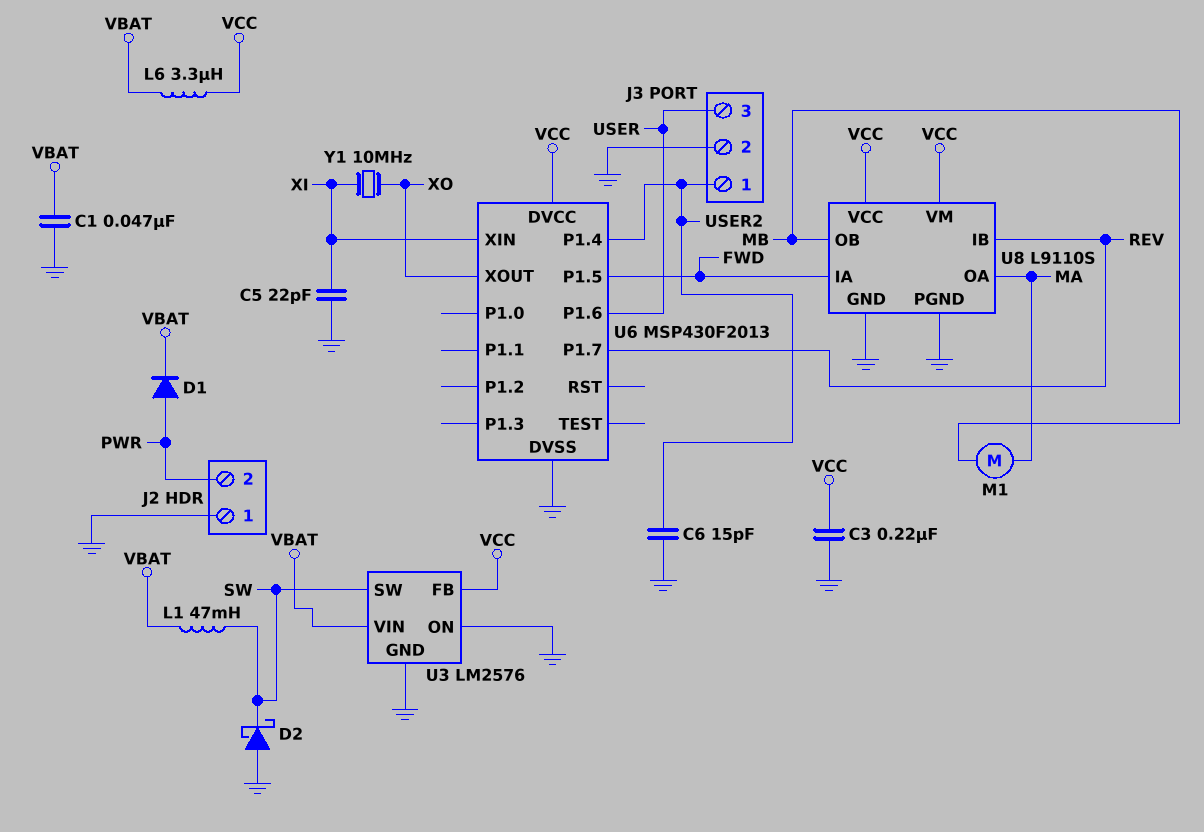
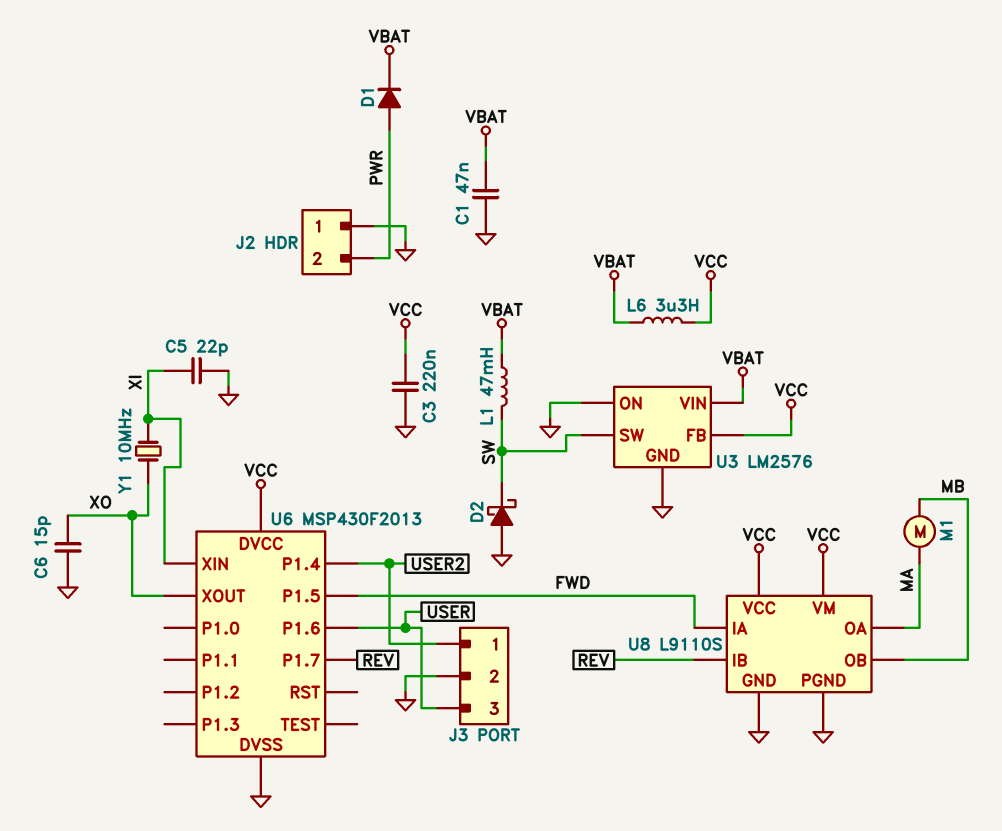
C6: 15pF (GND, USER2) -> 15pF (GND, XO)

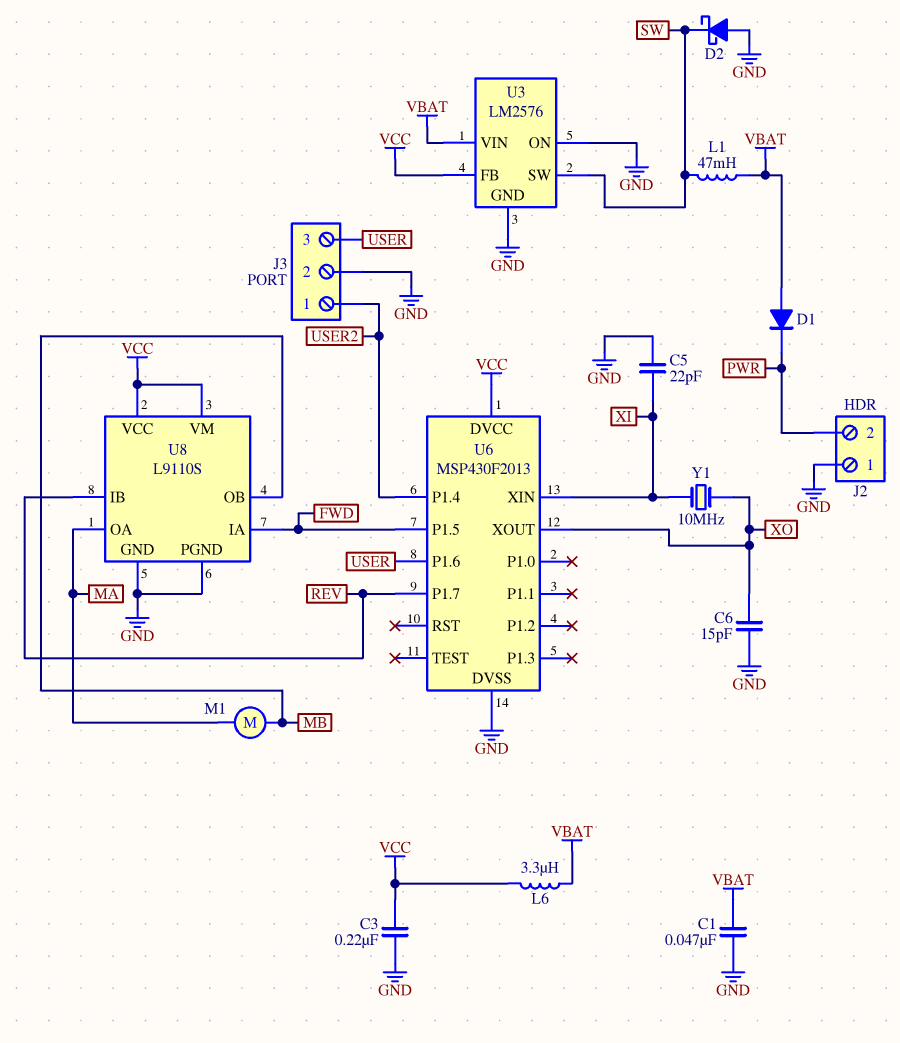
D1: diode (A PWR, K VBAT) -> diode (A VBAT, K PWR)

